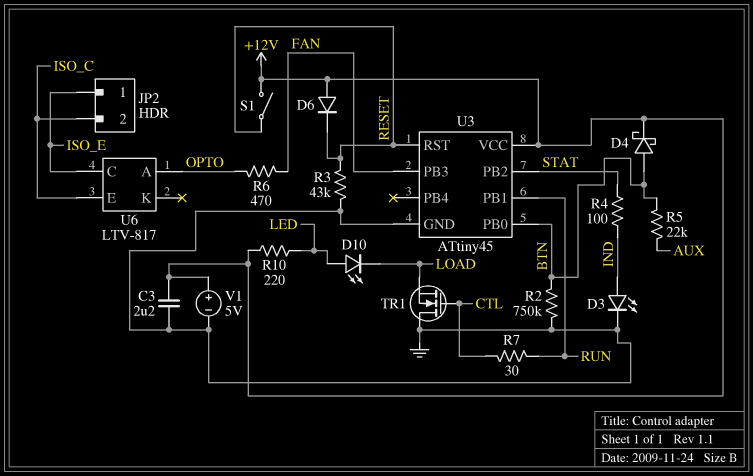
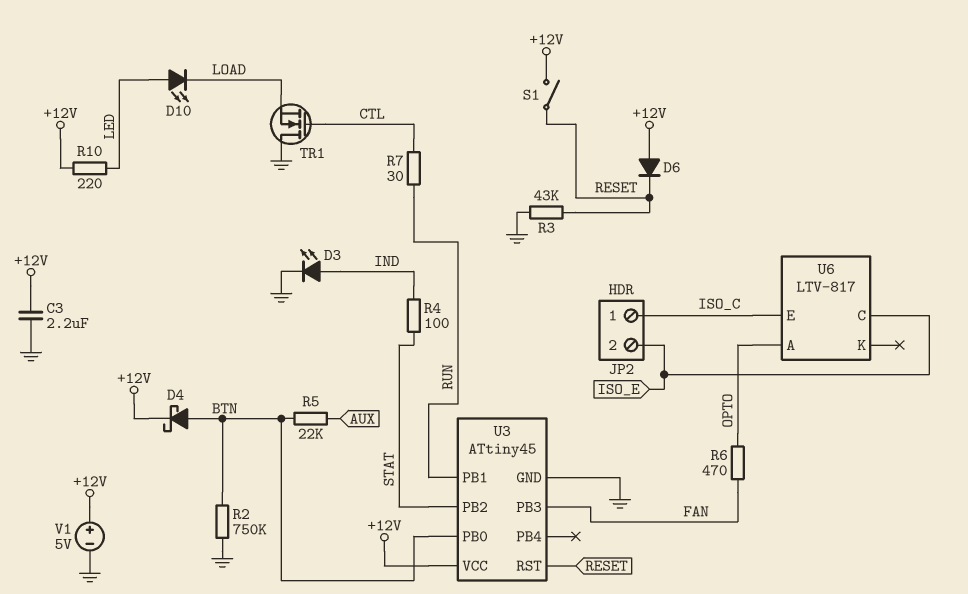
JP2 pin 1: ISO_E -> ISO_C
JP2 pin 2: ISO_C -> ISO_E

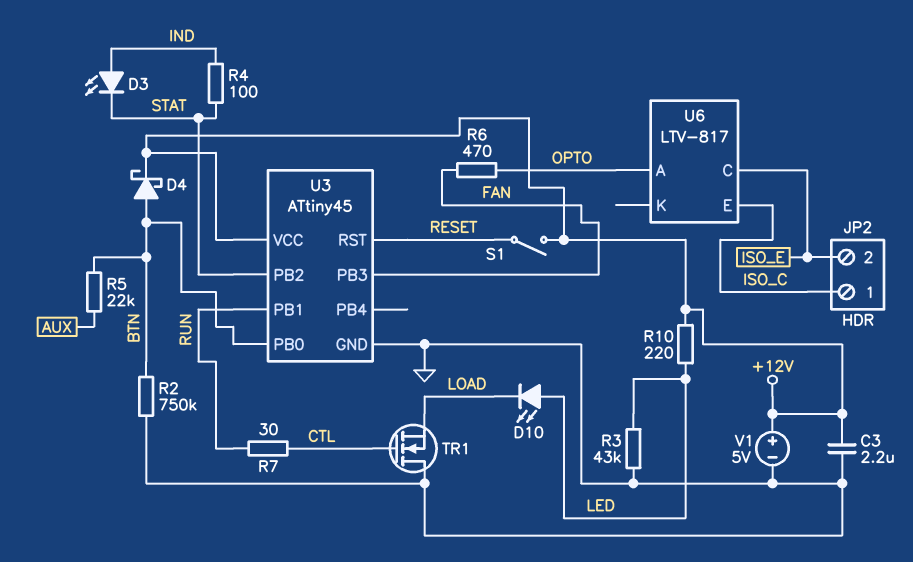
D3: LED (A IND, K GND) -> LED (A IND, K STAT)
D6: diode (A +12V, K RESET) -> none
R3: 43k (GND, RESET) -> 43k (GND, LED)

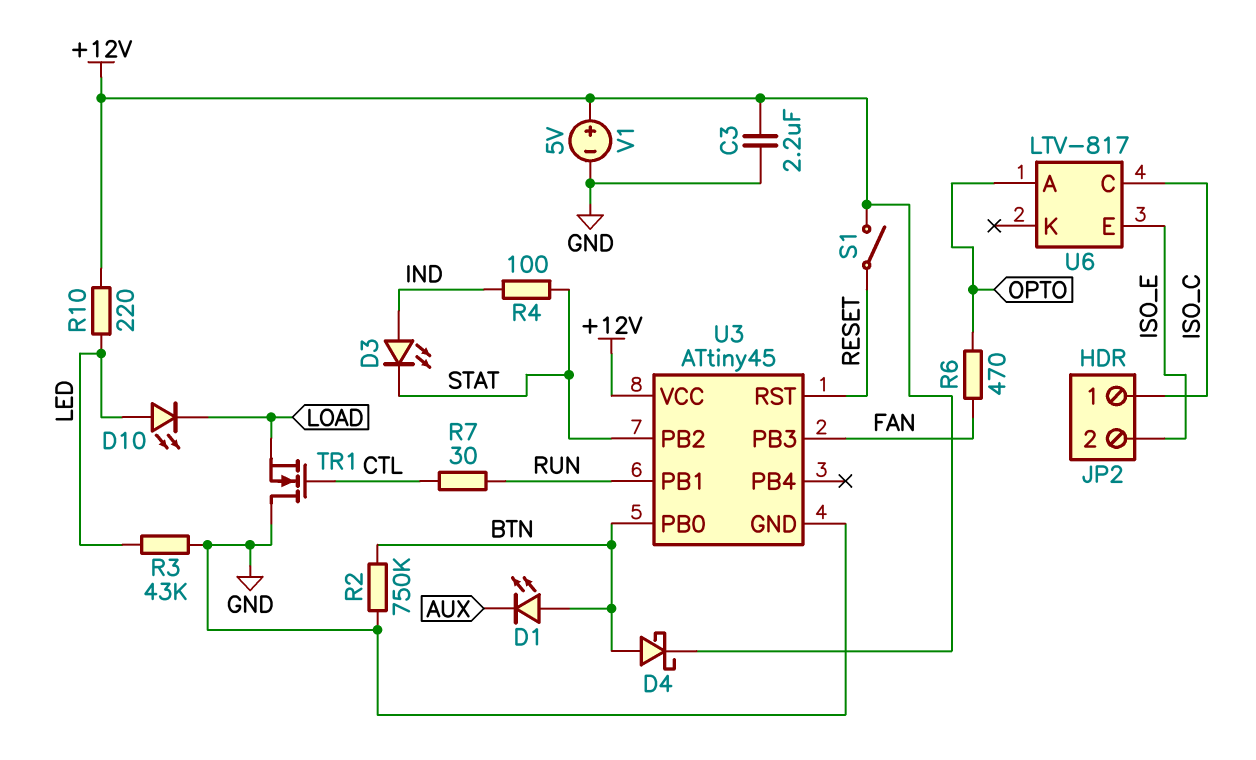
D1: none -> LED (A BTN, K AUX)
R5: 22k (AUX, BTN) -> none
U6 pin C: ISO_E -> ISO_C
U6 pin E: ISO_C -> ISO_E

